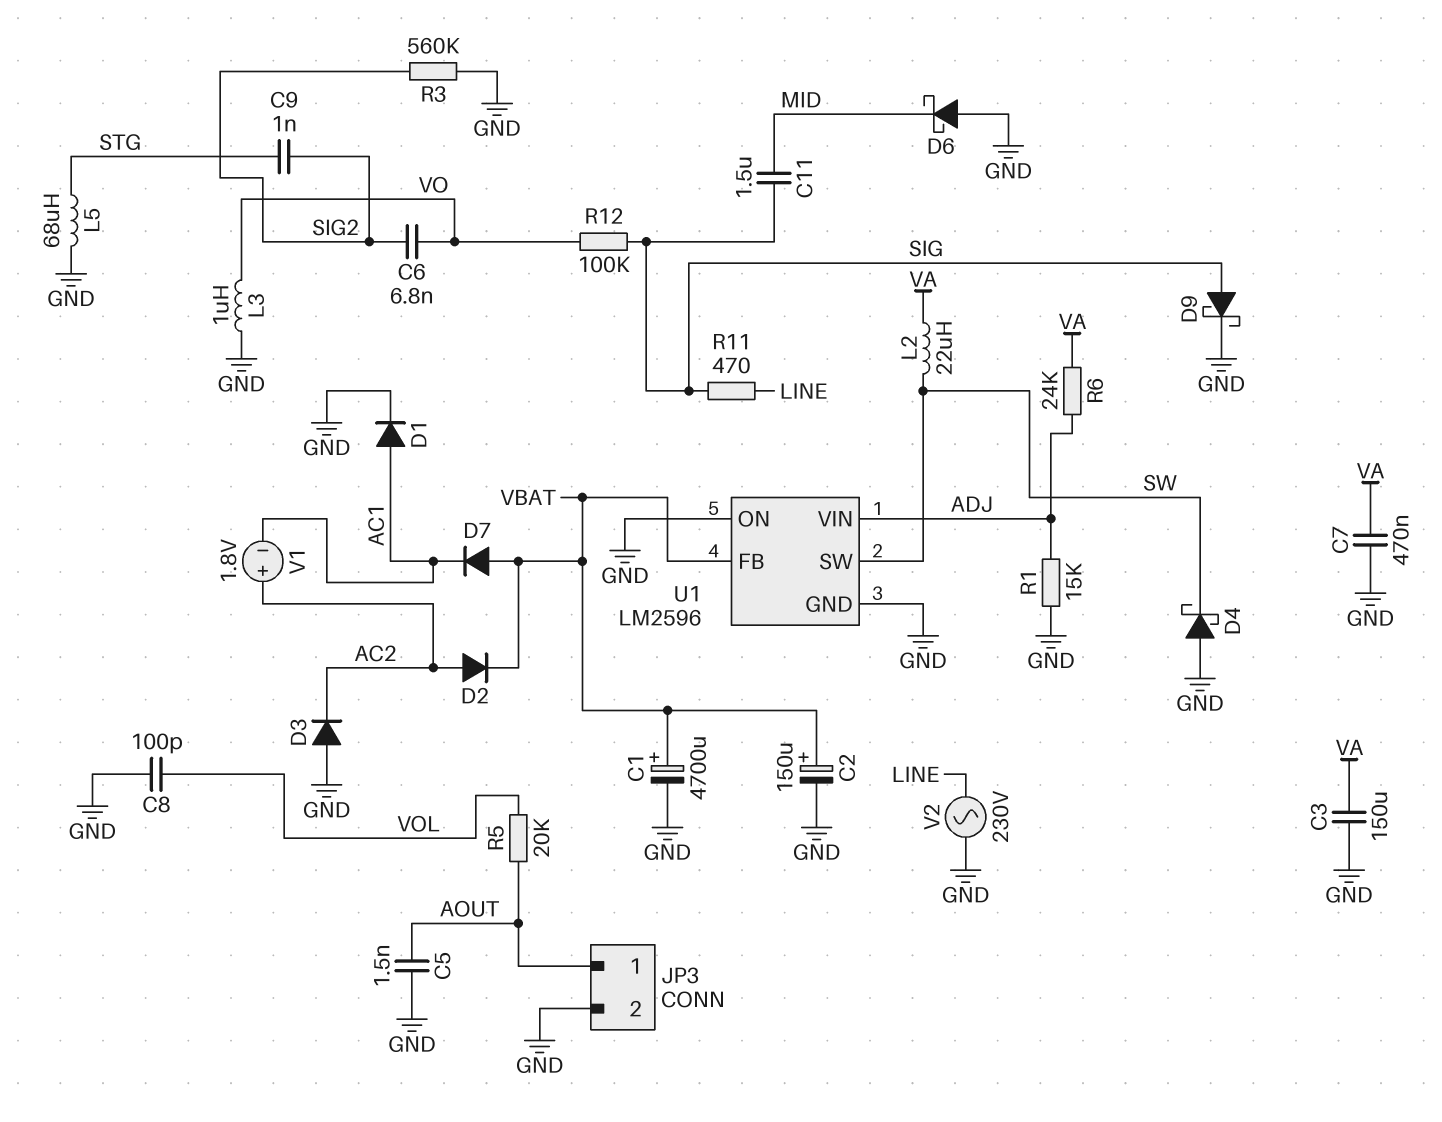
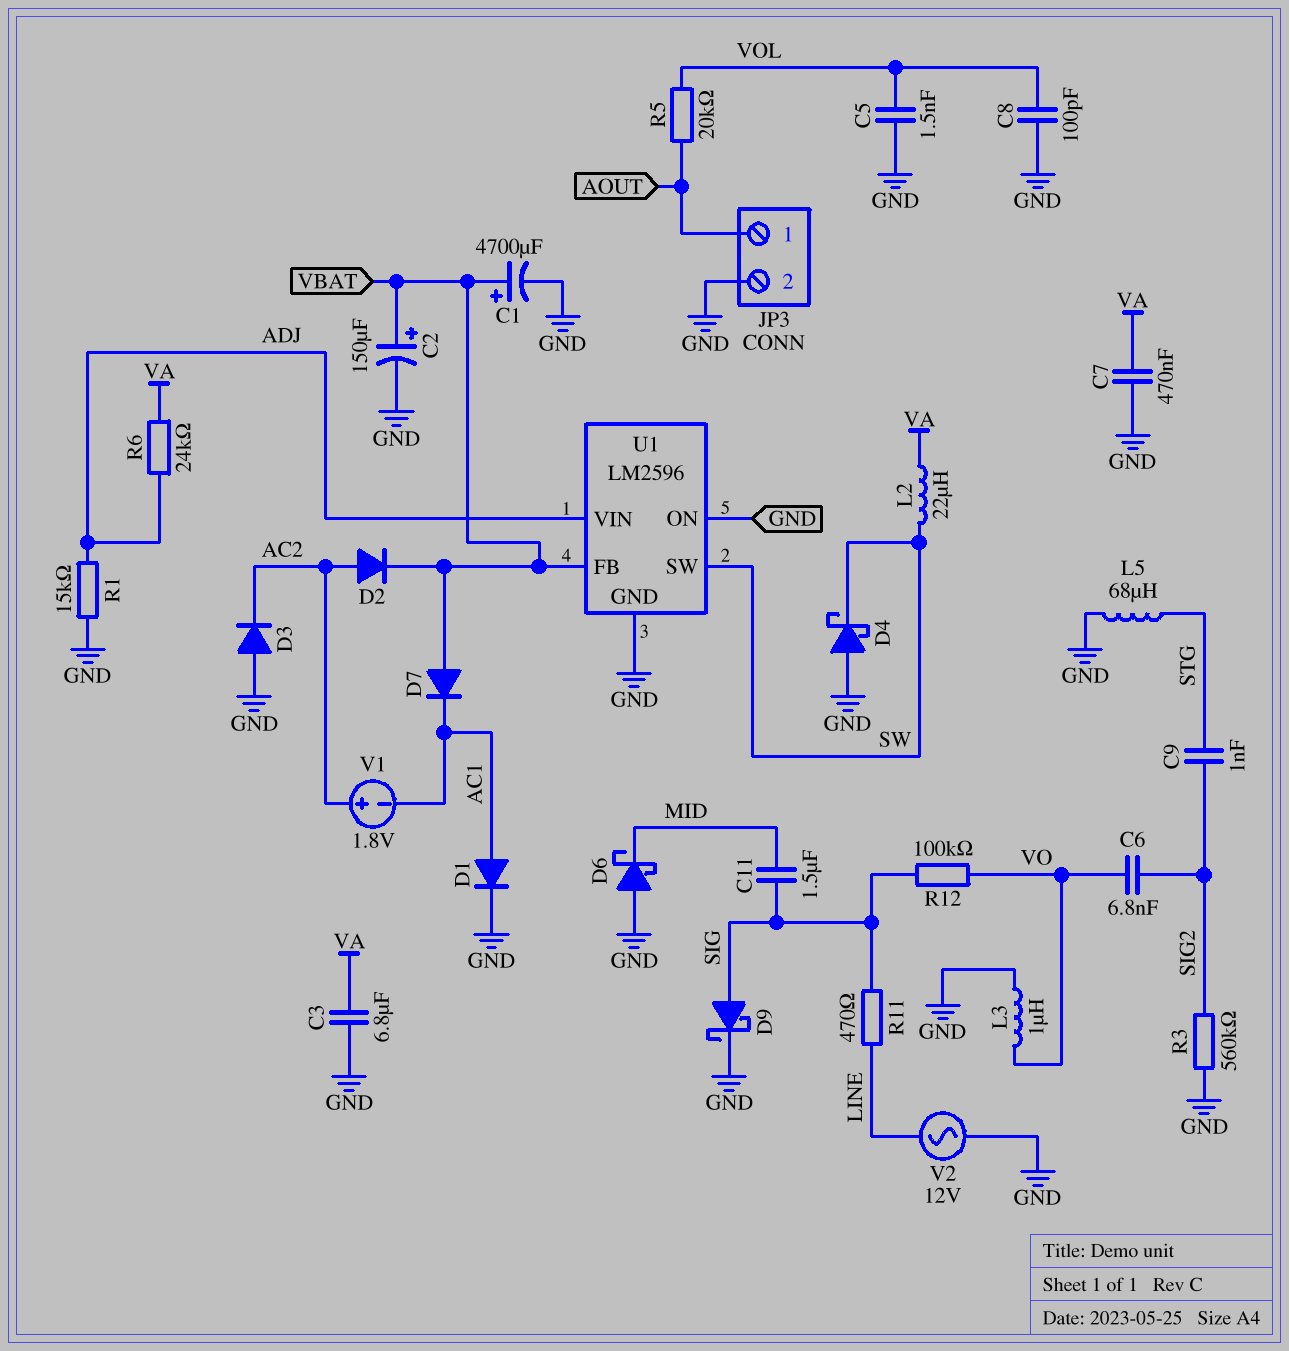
C3: 150uF (GND, VA) -> 6.8uF (GND, VA)
C5: 1.5nF (AOUT, GND) -> 1.5nF (GND, VOL)
V2: AC 230V (GND, LINE) -> AC 12V (GND, LINE)

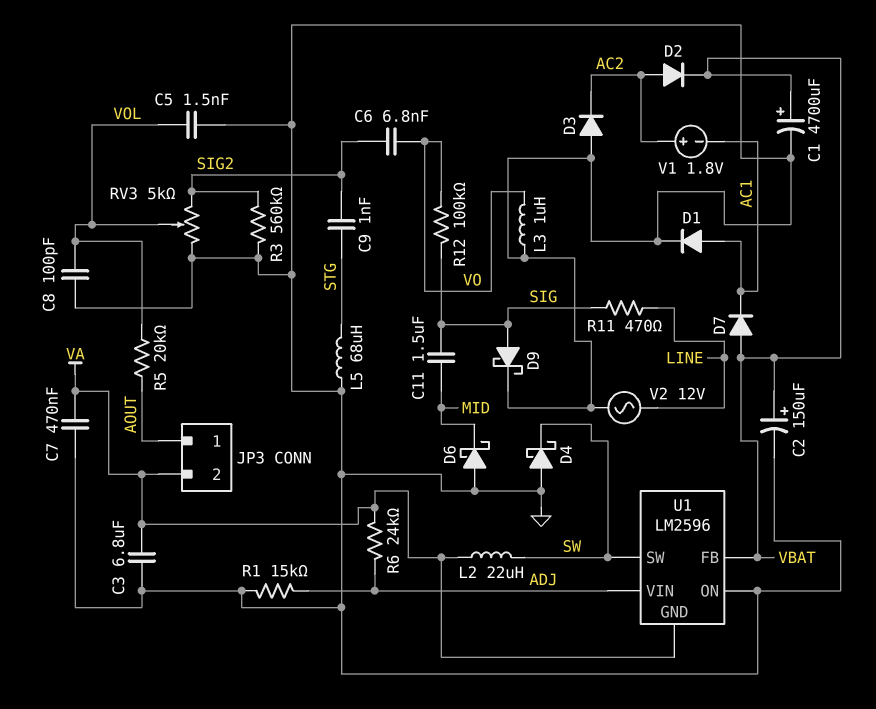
JP3 pin 2: GND -> VA
RV3: none -> 5k (GND, SIG2, wiper VOL)
U1 pin GND: GND -> VA

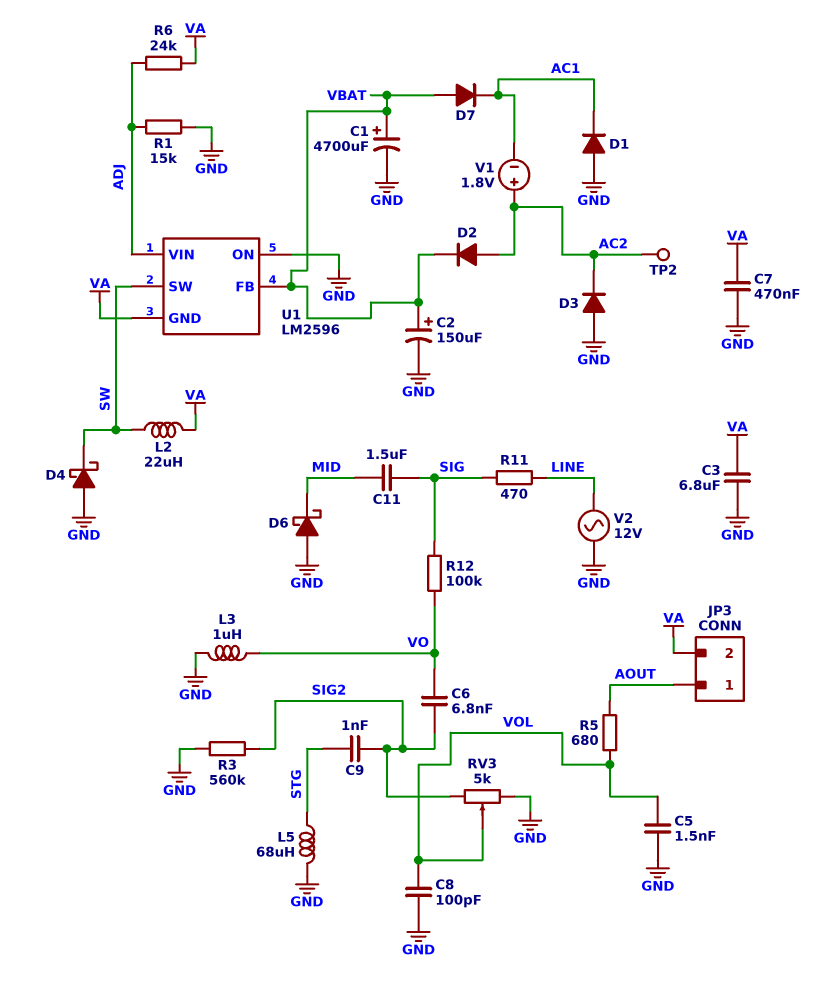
D1: diode (A AC1, K GND) -> diode (A GND, K AC1)
D9: schottky (A SIG, K GND) -> none
R5: 20k (AOUT, VOL) -> 680 (AOUT, VOL)
TP2: none -> test point (AC2)

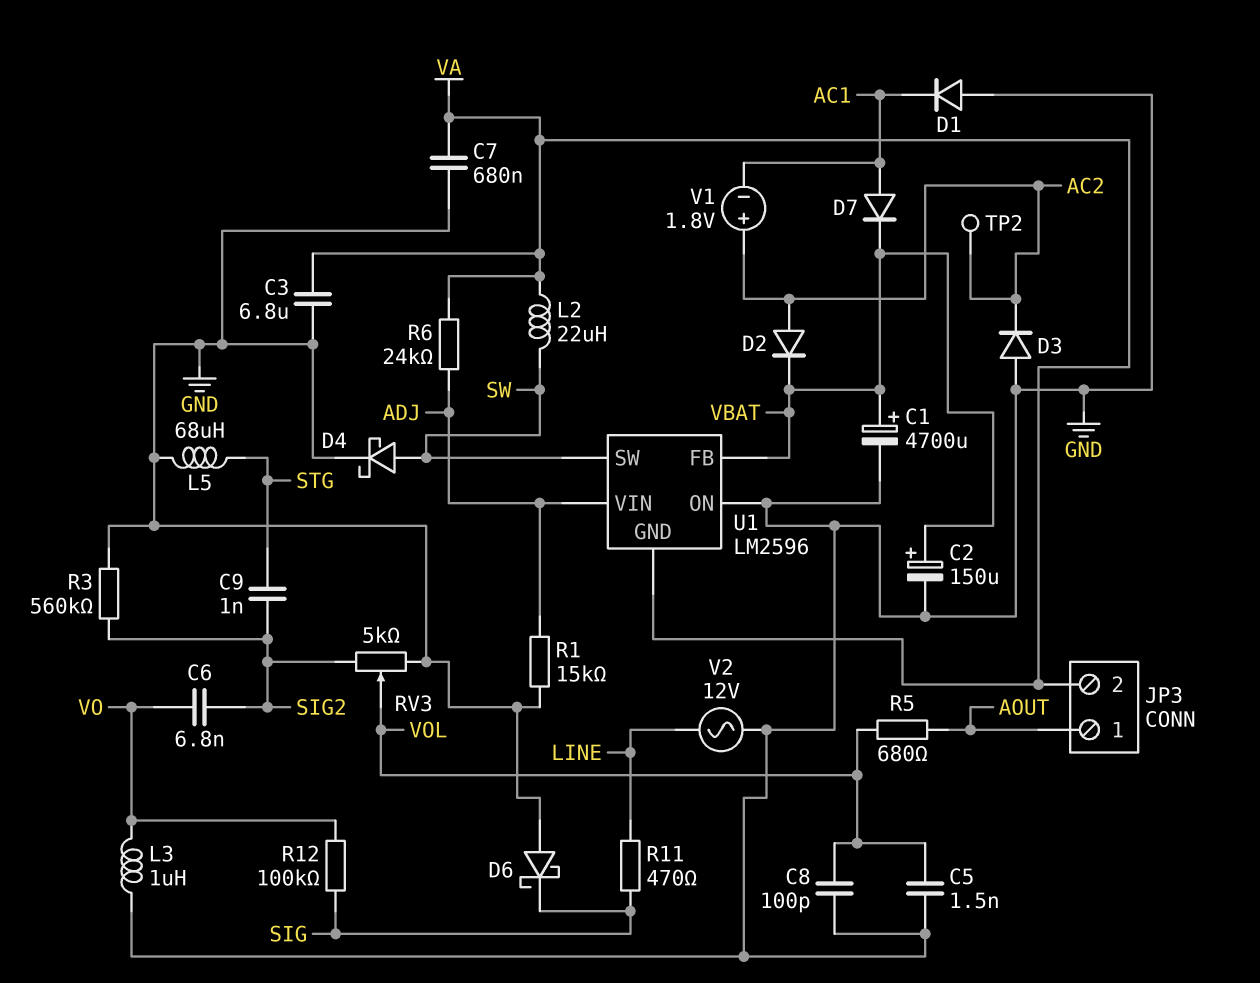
C7: 470nF (GND, VA) -> 680nF (GND, VA)
C11: 1.5uF (MID, SIG) -> none
D4: schottky (A GND, K SW) -> schottky (A SW, K GND)
D6: schottky (A GND, K MID) -> schottky (A GND, K SIG)
D7: diode (A VBAT, K AC1) -> diode (A AC1, K VBAT)

